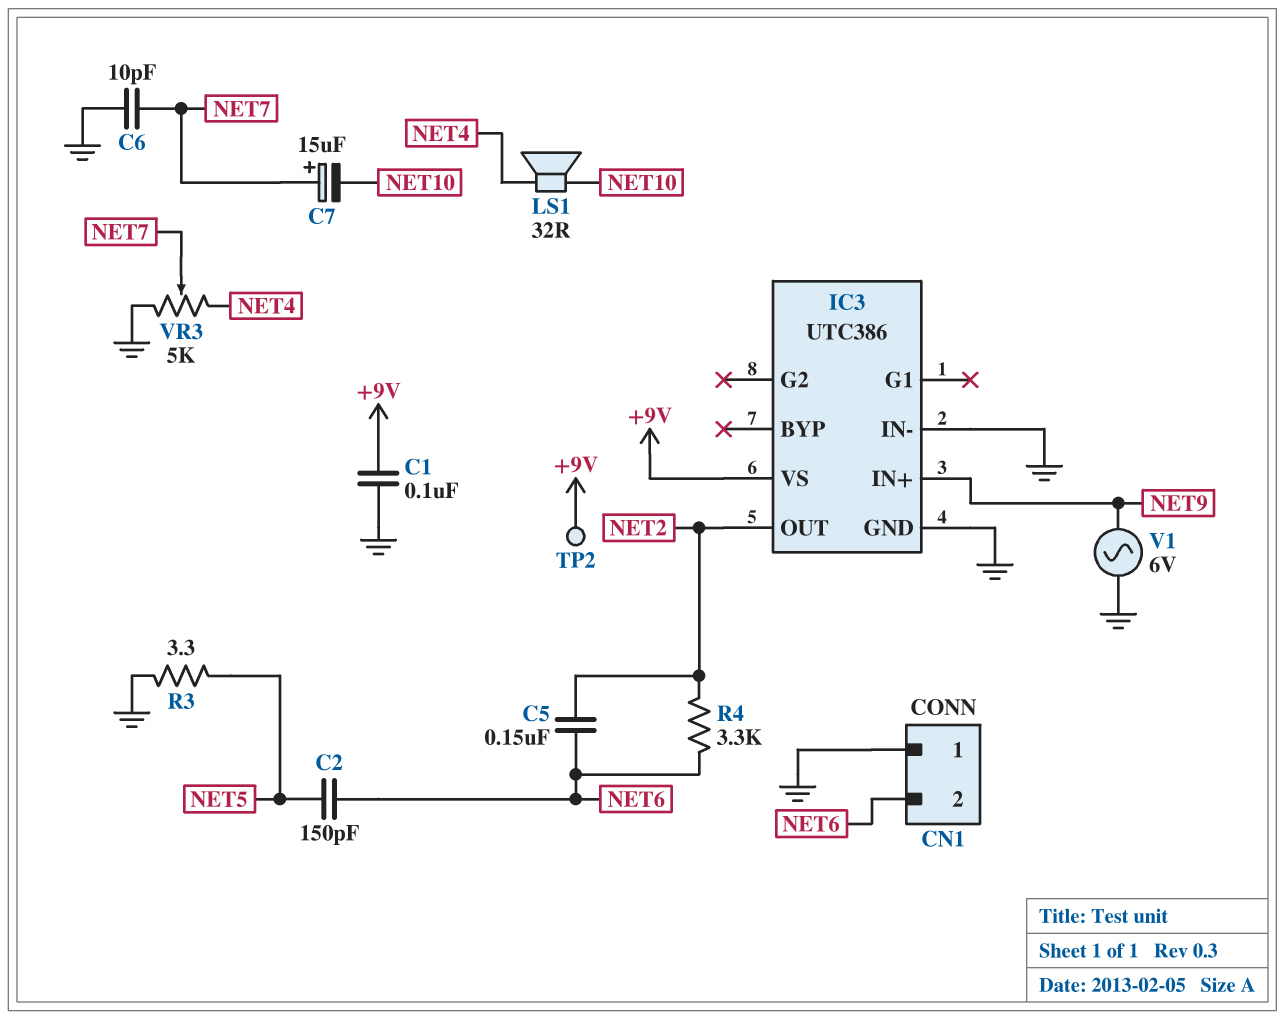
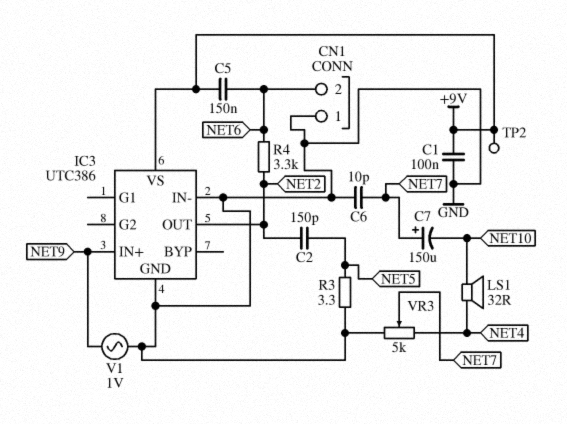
C2: 150pF (NET5, NET6) -> 150pF (NET2, NET5)
C5: 150nF (NET2, NET6) -> 150nF (+9V, NET6)
C7: 15uF (plus NET7, minus NET10) -> 150uF (plus NET7, minus NET10)
V1: AC 6V (GND, NET9) -> AC 1V (GND, NET9)

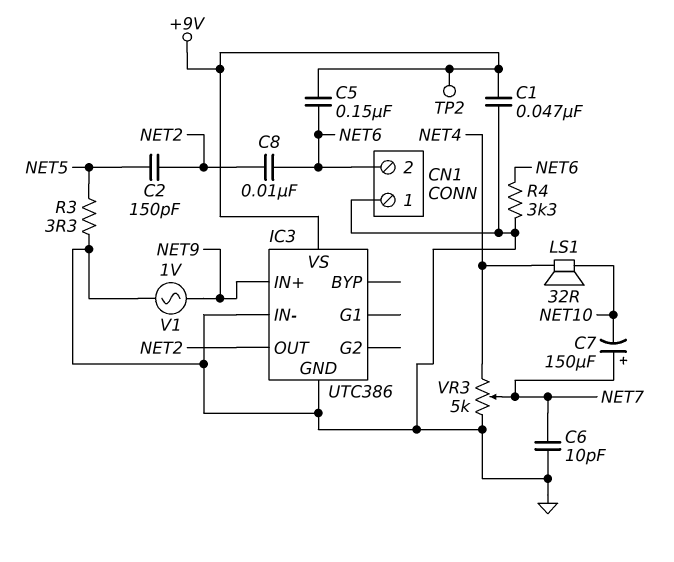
C1: 100nF (+9V, GND) -> 47nF (+9V, GND)
C8: none -> 10nF (NET2, NET6)
R4: 3.3k (NET2, NET6) -> 3.3k (GND, NET6)

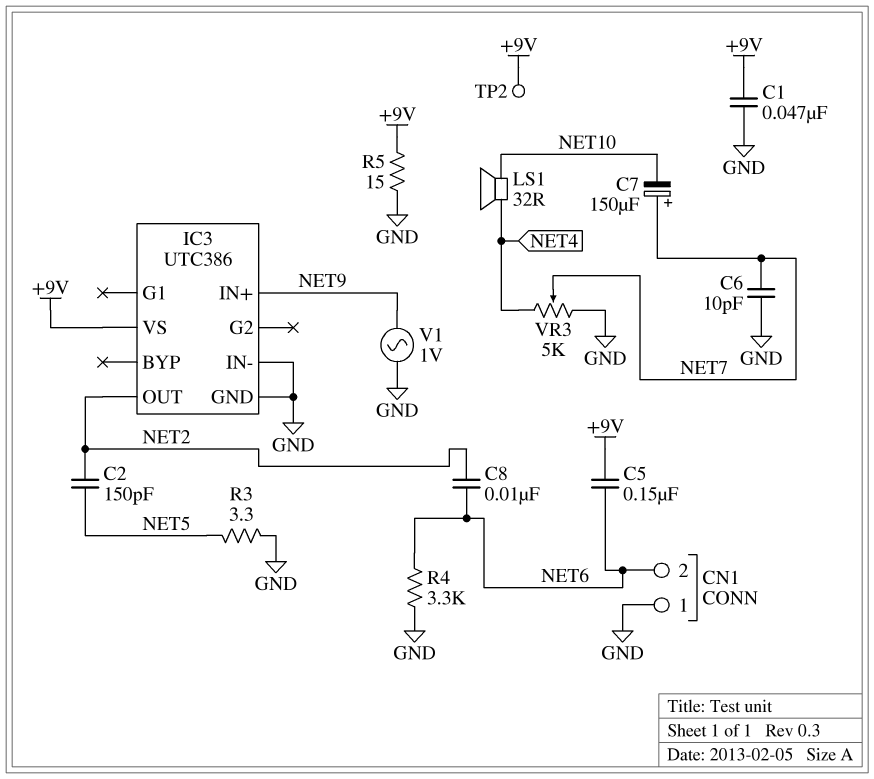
R5: none -> 15 (+9V, GND)

